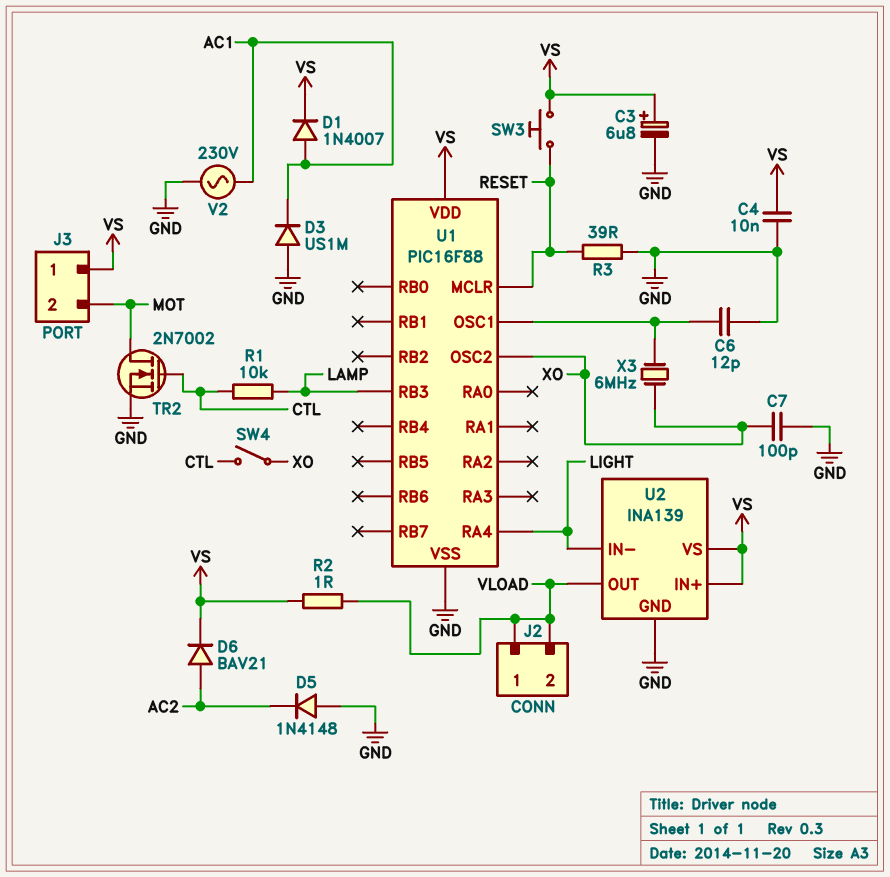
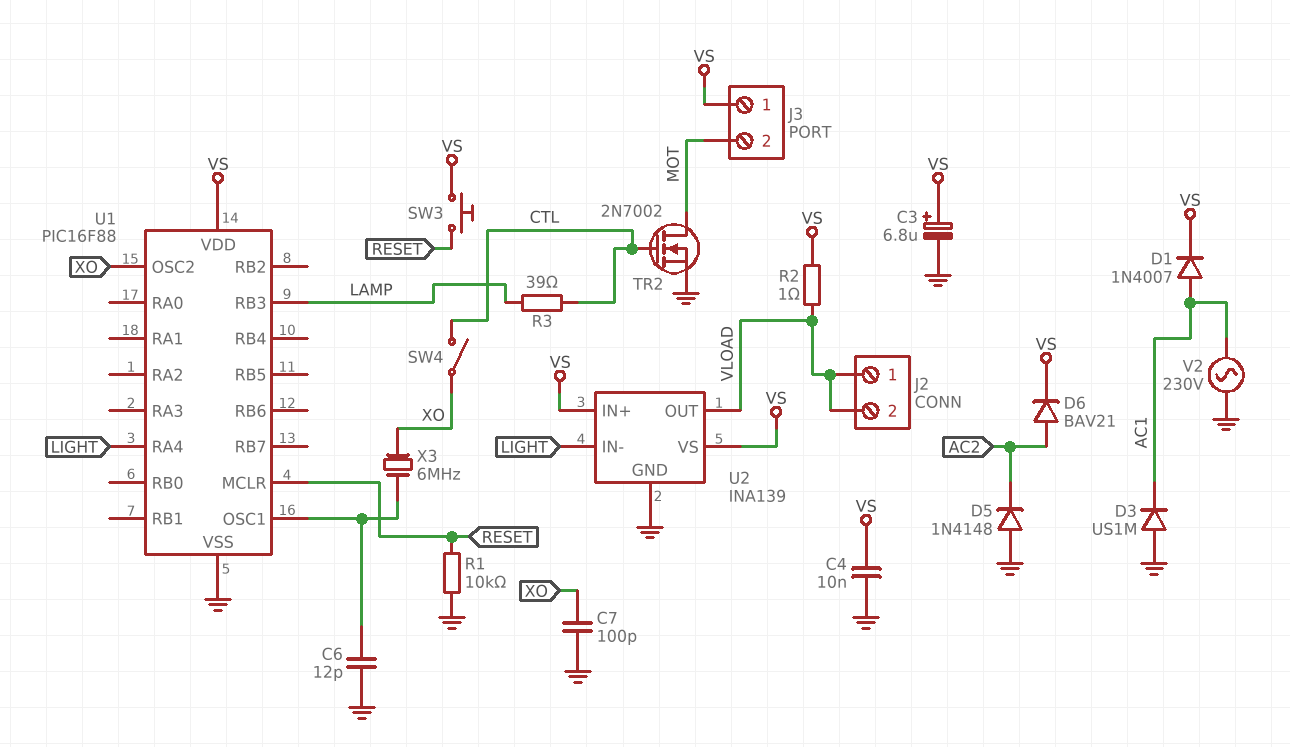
R1: 10k (CTL, LAMP) -> 10k (GND, RESET)
R3: 39 (GND, RESET) -> 39 (CTL, LAMP)

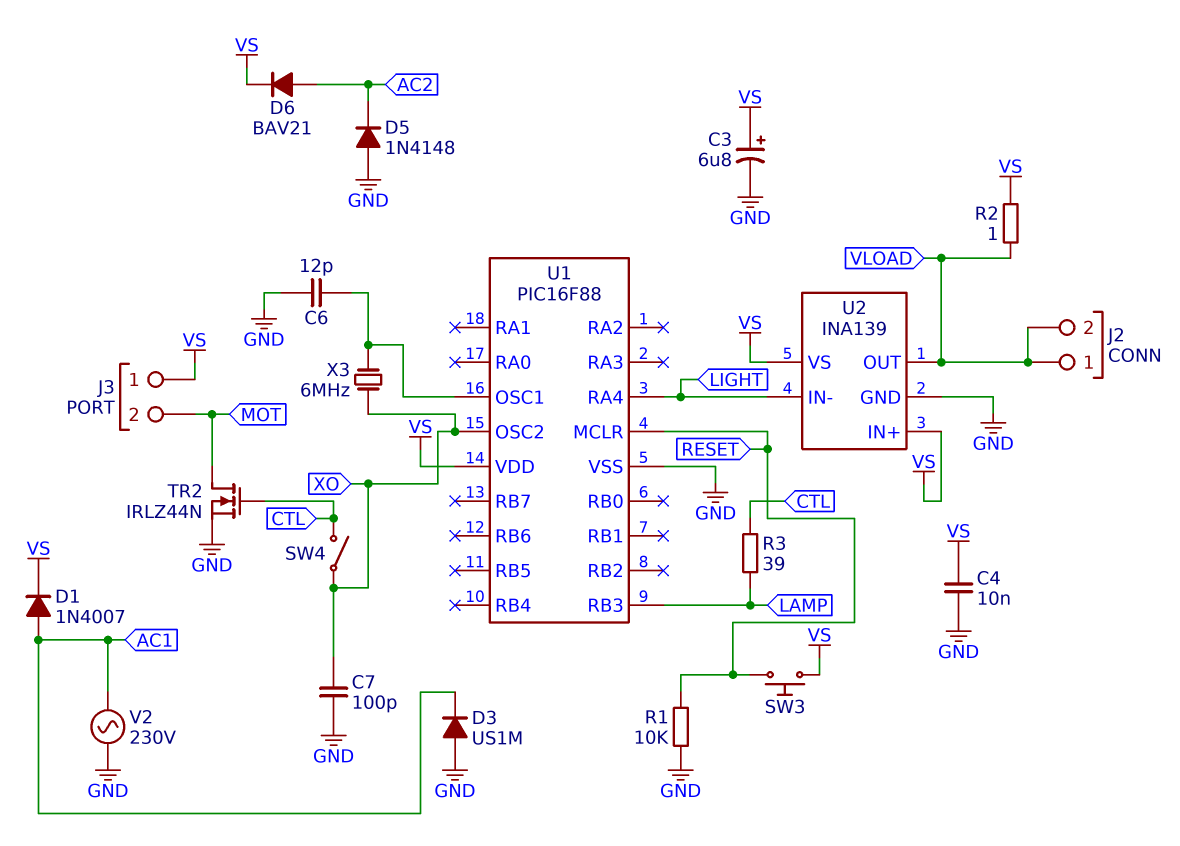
TR2: NMOS 2N7002 (G CTL, D MOT, S GND) -> NMOS IRLZ44N (G CTL, D MOT, S GND)

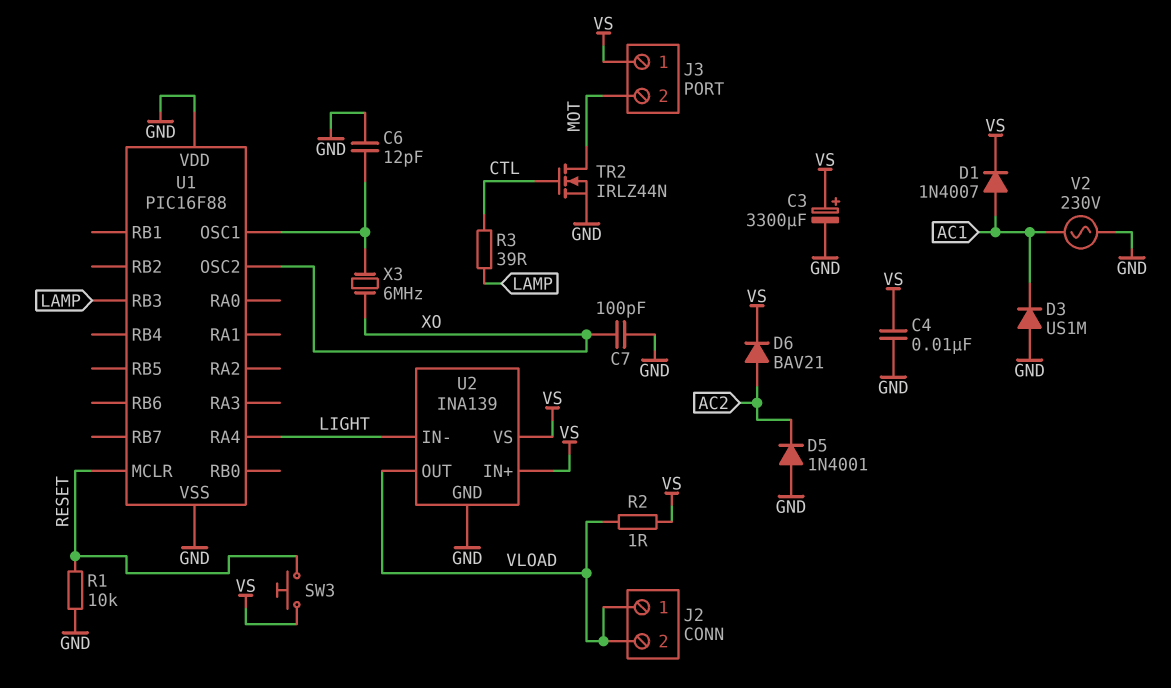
C3: 6.8uF (plus VS, minus GND) -> 3300uF (plus VS, minus GND)
D5: diode 1N4148 (A GND, K AC2) -> diode 1N4001 (A GND, K AC2)
SW4: switch (CTL, XO) -> none
U1 pin VDD: VS -> GND

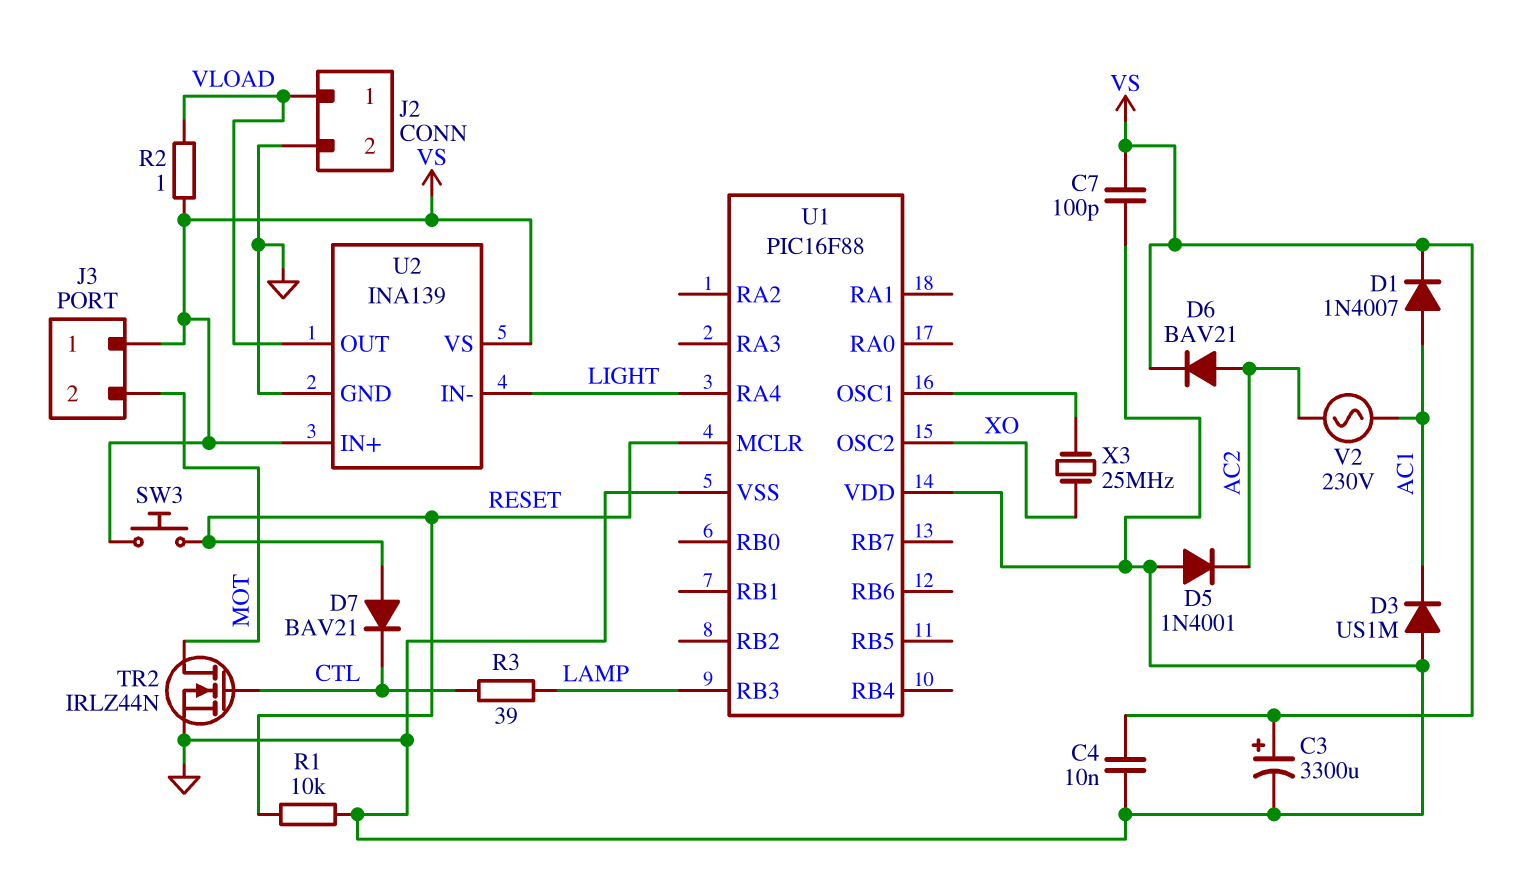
C6: 12pF (GND, U1/OSC1) -> none
C7: 100pF (GND, XO) -> 100pF (GND, VS)
D7: none -> diode BAV21 (A RESET, K CTL)
J2 pin 2: VLOAD -> GND
V2: AC 230V (AC1, GND) -> AC 230V (AC1, AC2)
X3: 6MHz (U1/OSC1, XO) -> 25MHz (U1/OSC1, XO)

